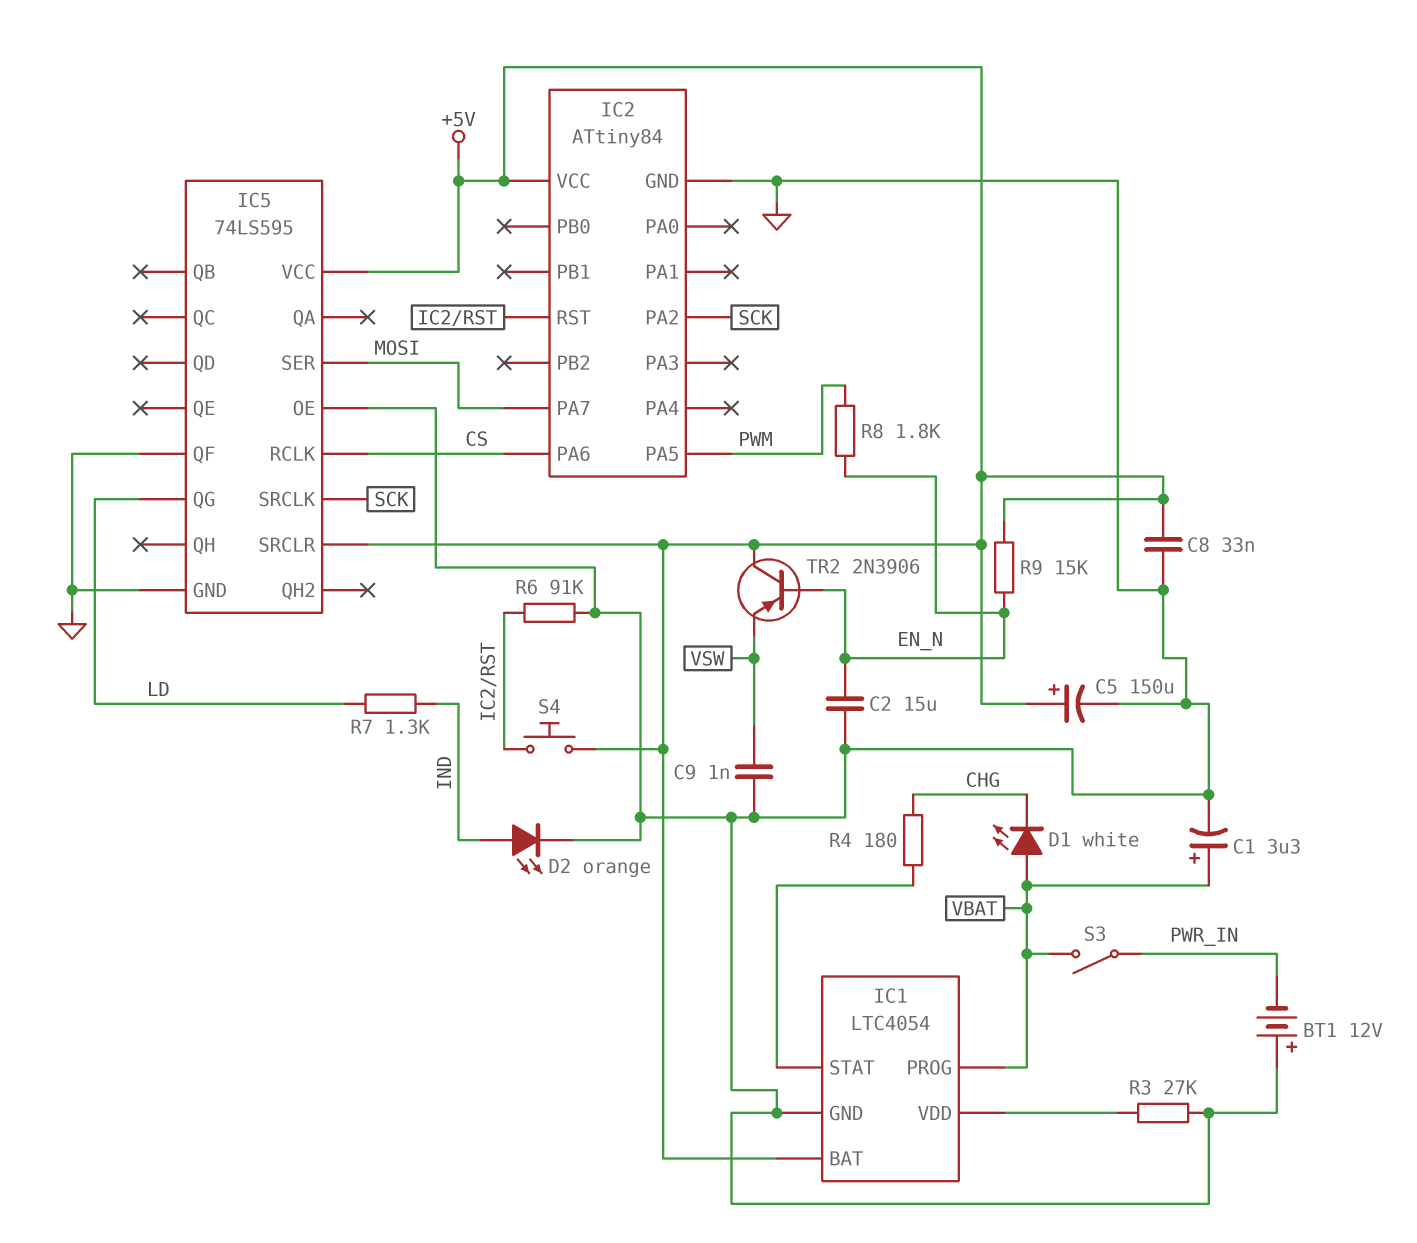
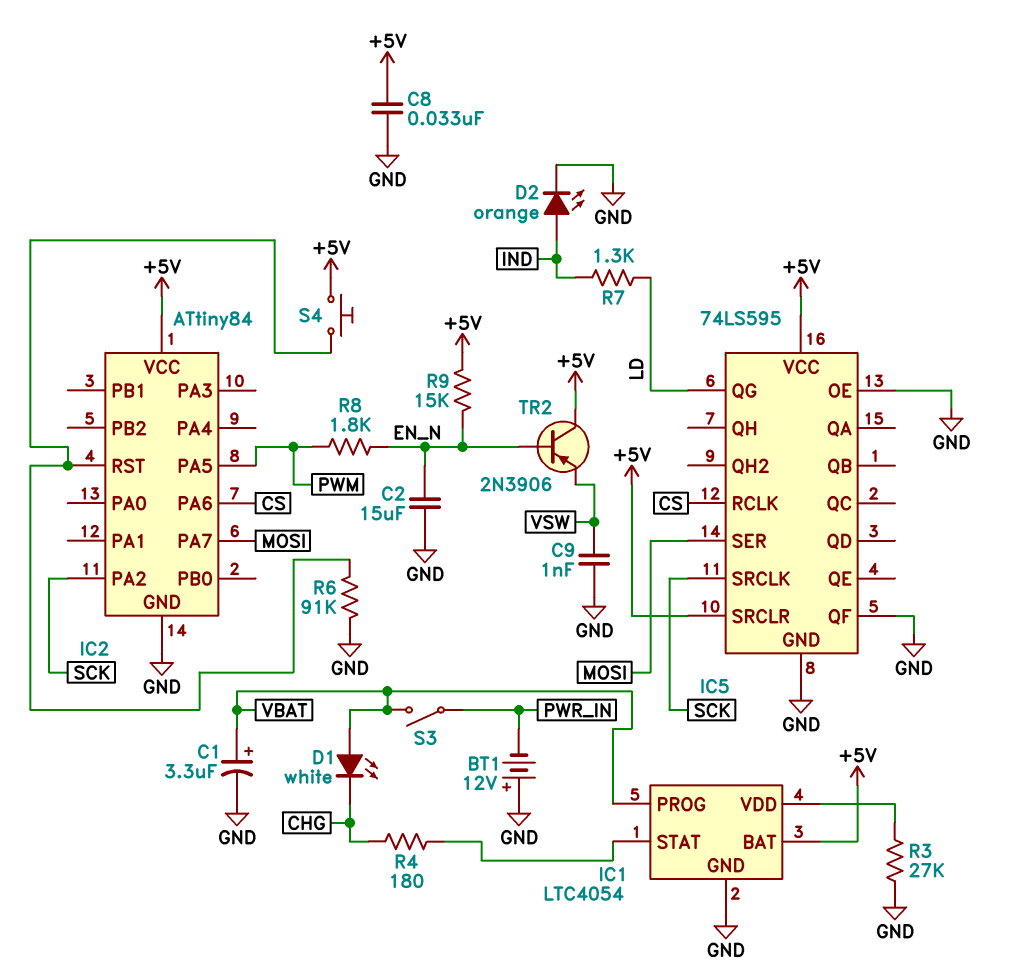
C5: 150uF (plus +5V, minus GND) -> none

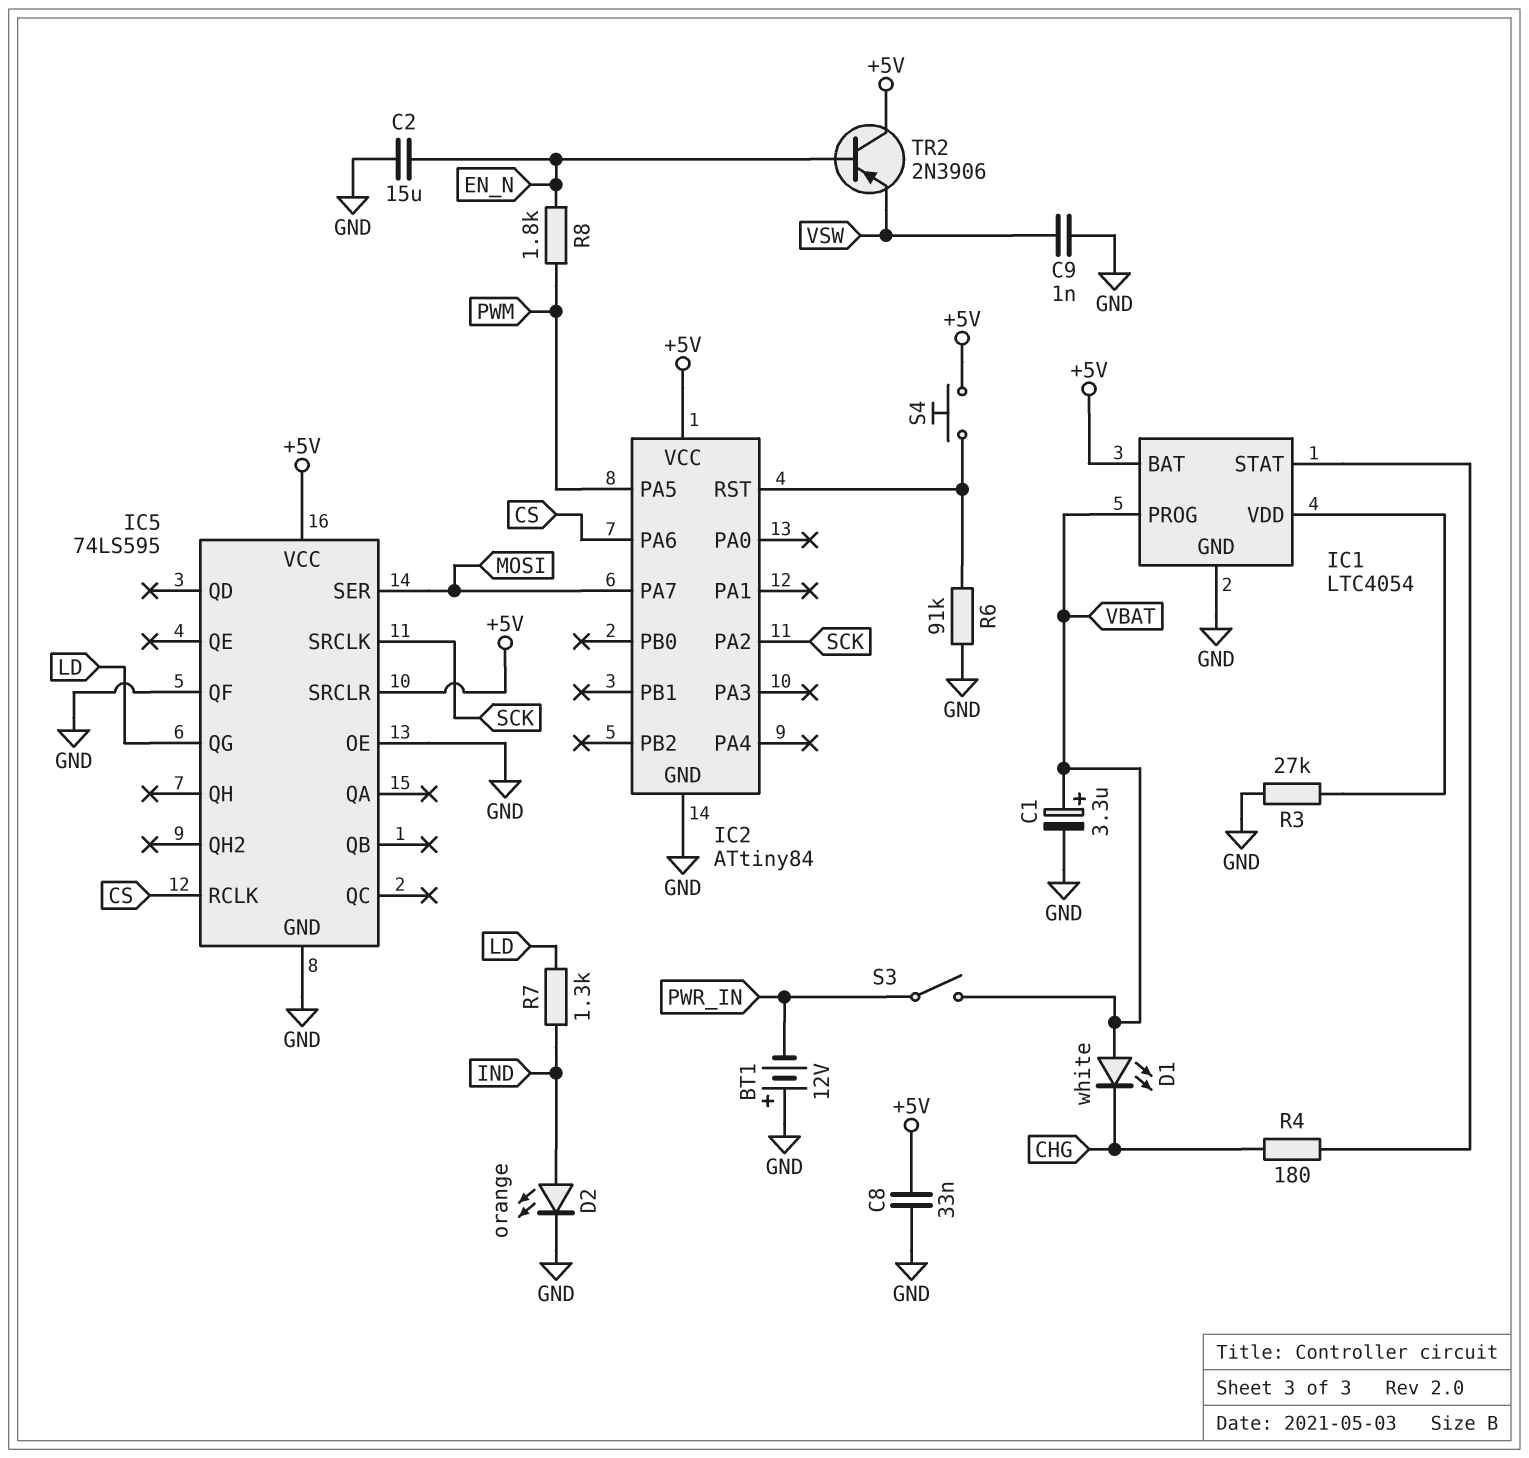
R9: 15k (+5V, EN_N) -> none

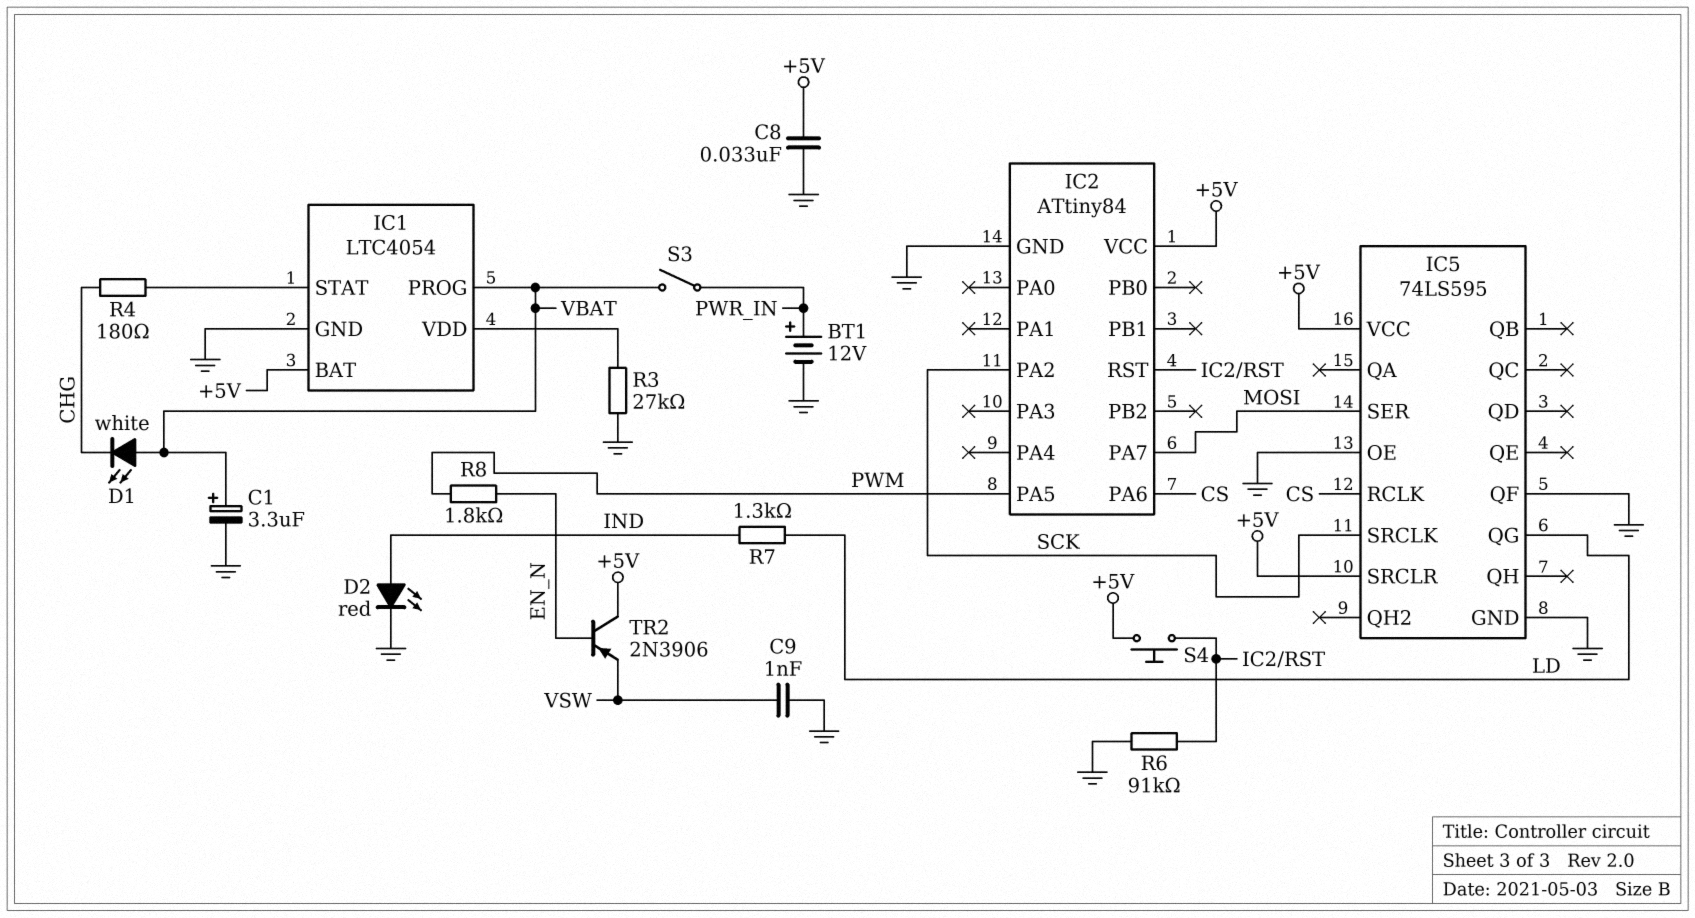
BT1: 12V (plus GND, minus PWR_IN) -> 12V (plus PWR_IN, minus GND)
C2: 15uF (EN_N, GND) -> none
D2: LED orange (A IND, K GND) -> LED red (A IND, K GND)

